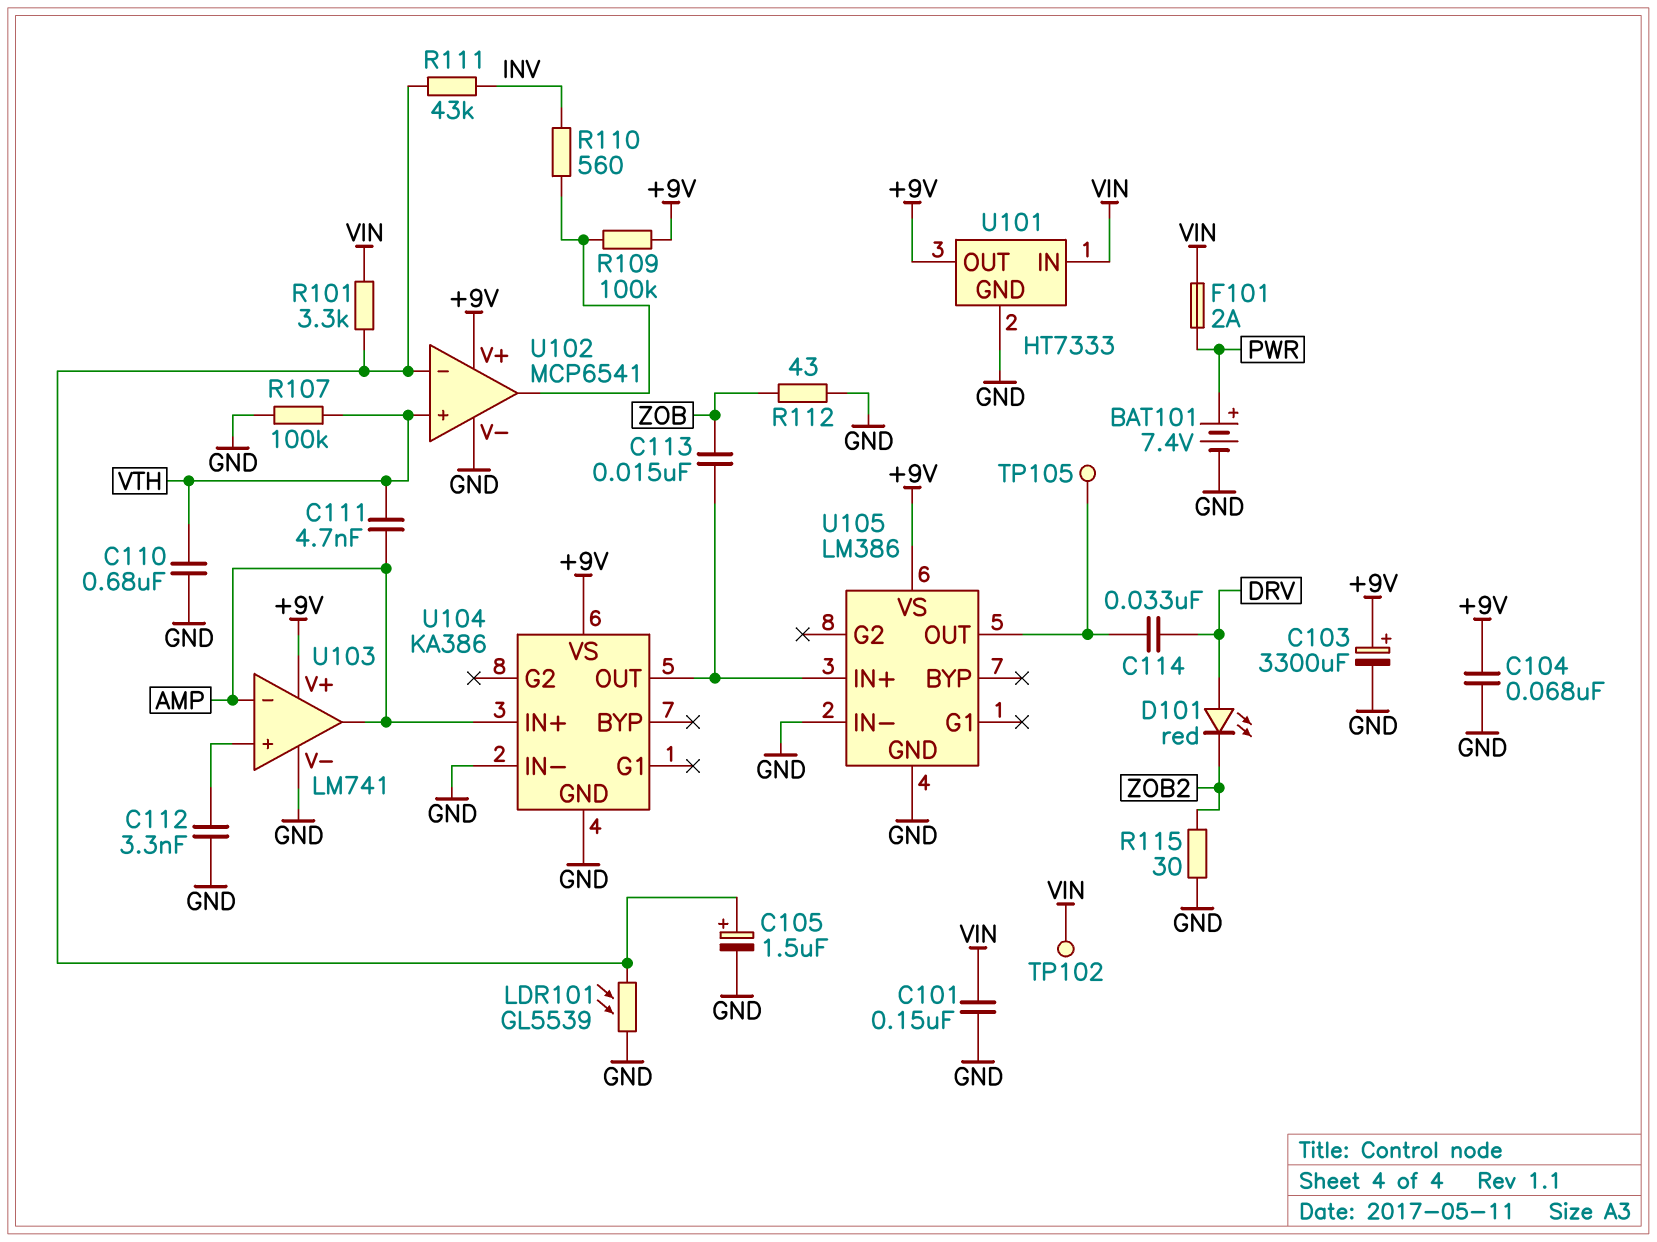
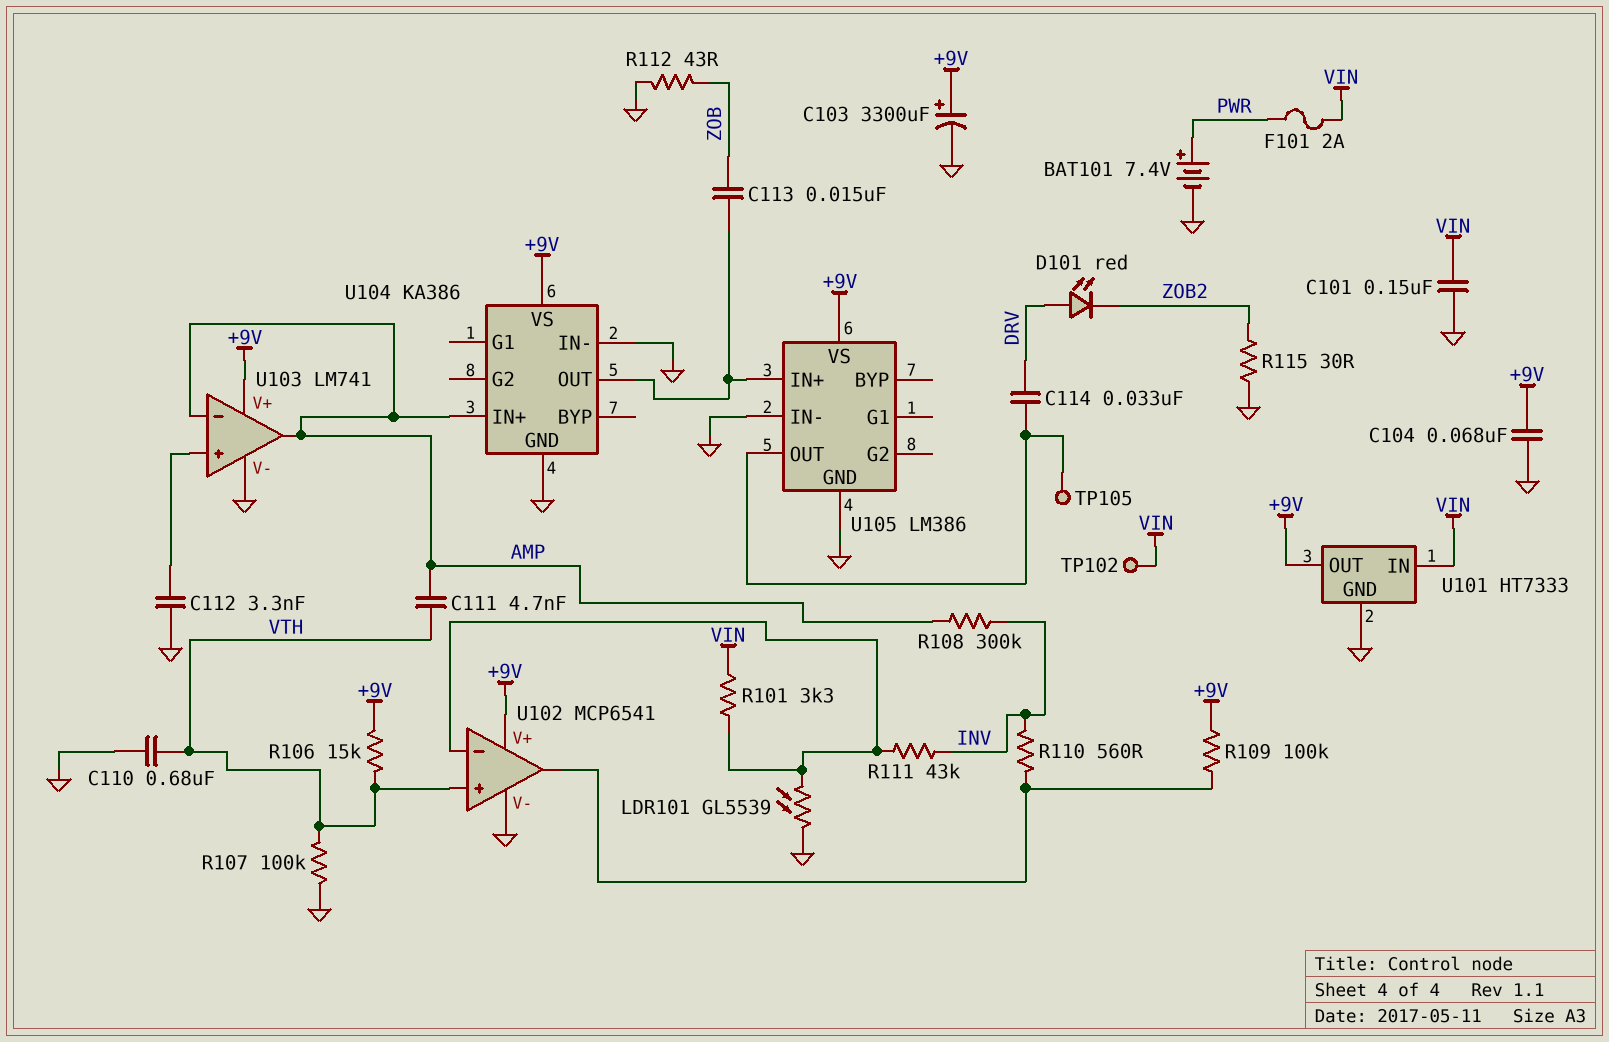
C105: 1.5uF (plus U102/in-, minus GND) -> none
R106: none -> 15k (+9V, VTH)
R108: none -> 300k (AMP, INV)

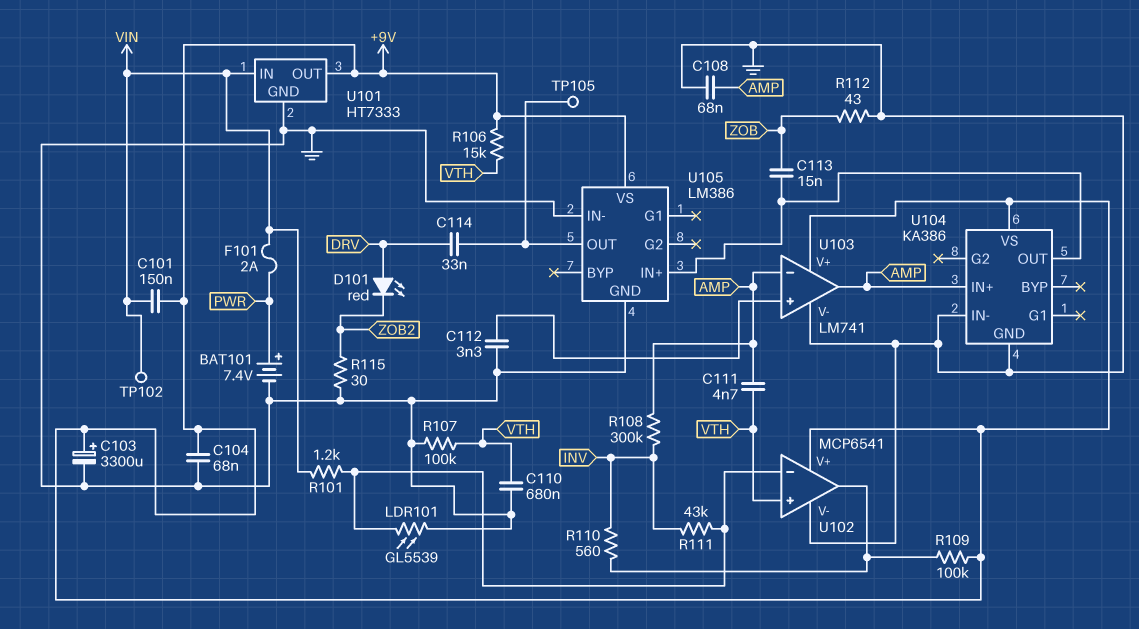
C101: 150nF (GND, VIN) -> 150nF (+9V, VIN)
C108: none -> 68nF (AMP, GND)
R101: 3.3k (U102/in-, VIN) -> 1.2k (U102/in-, VIN)

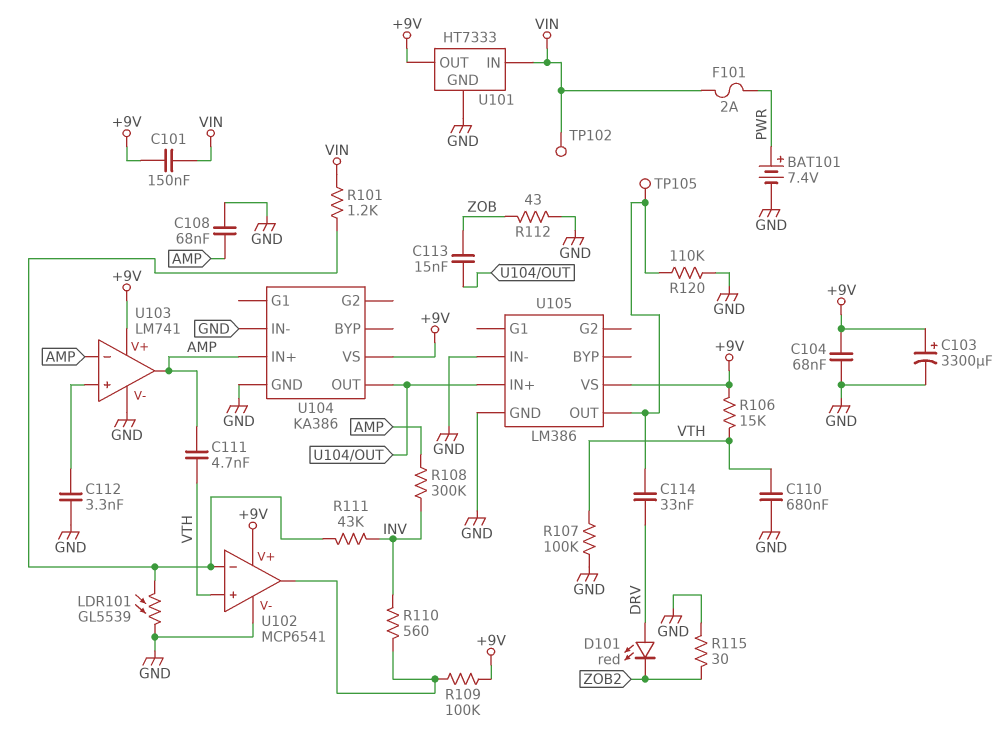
R120: none -> 110k (GND, U105/OUT)

